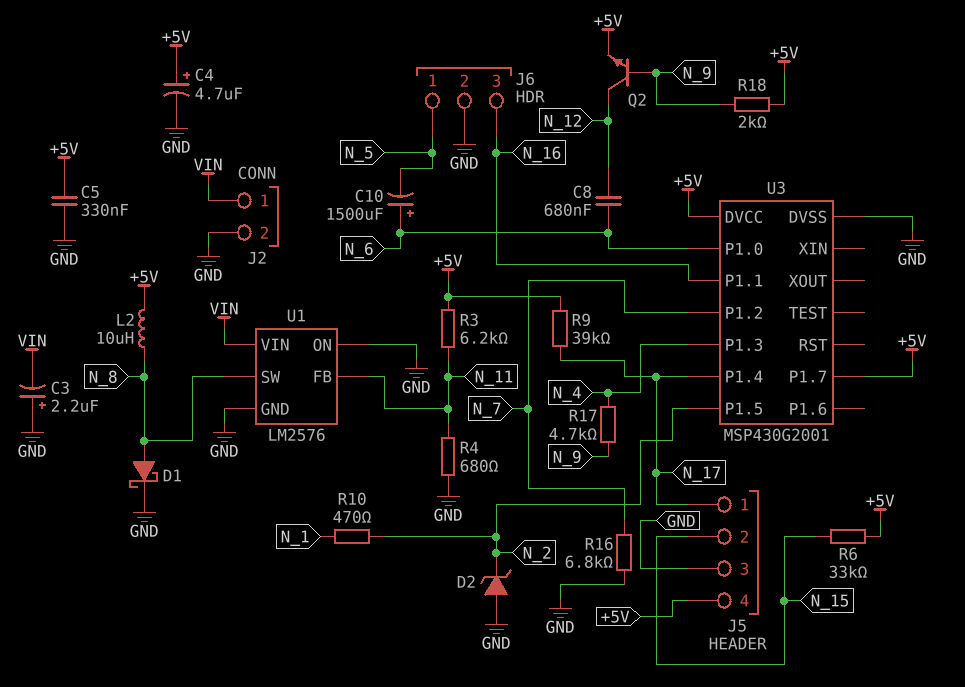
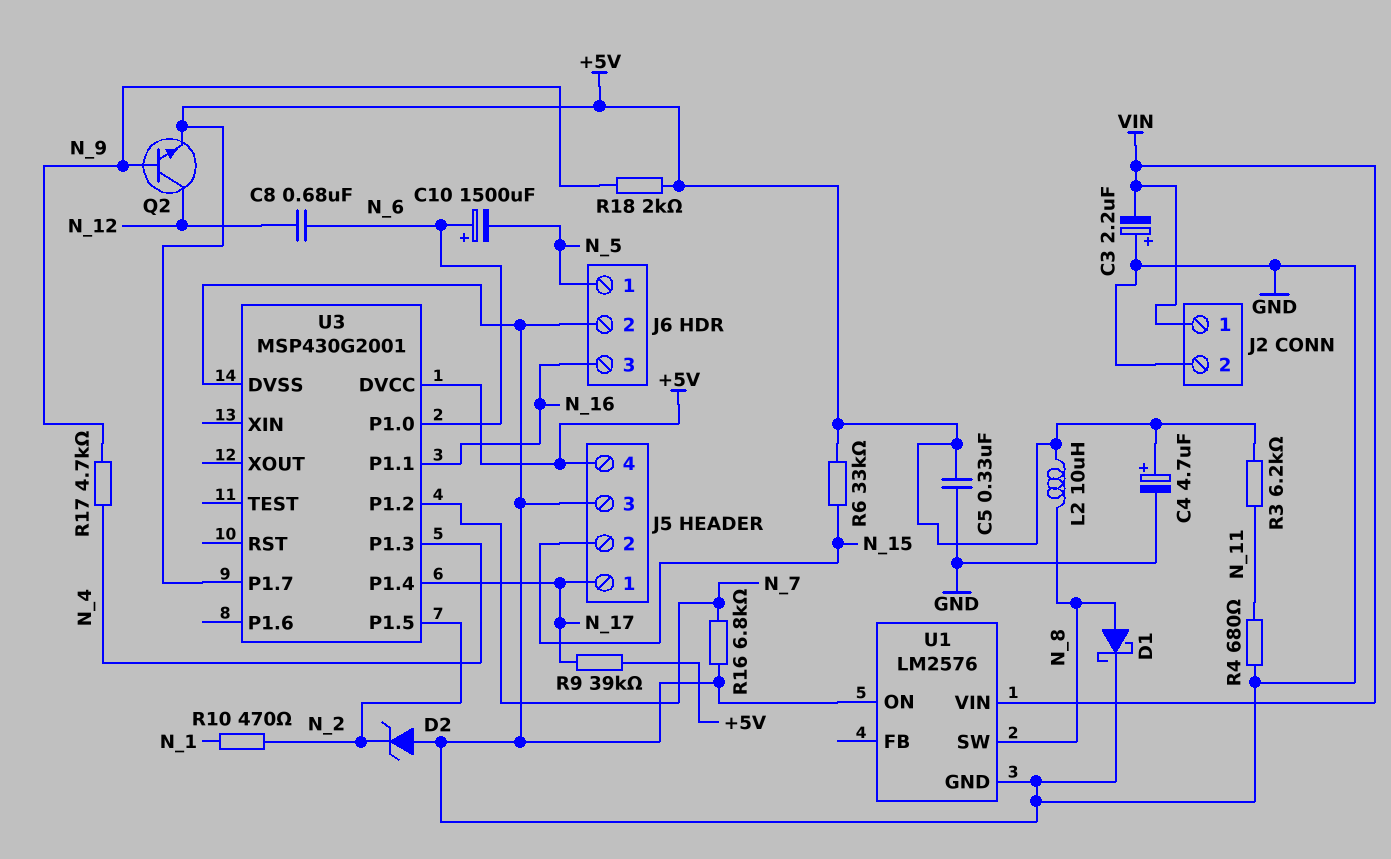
U1 pin FB: N_11 -> none

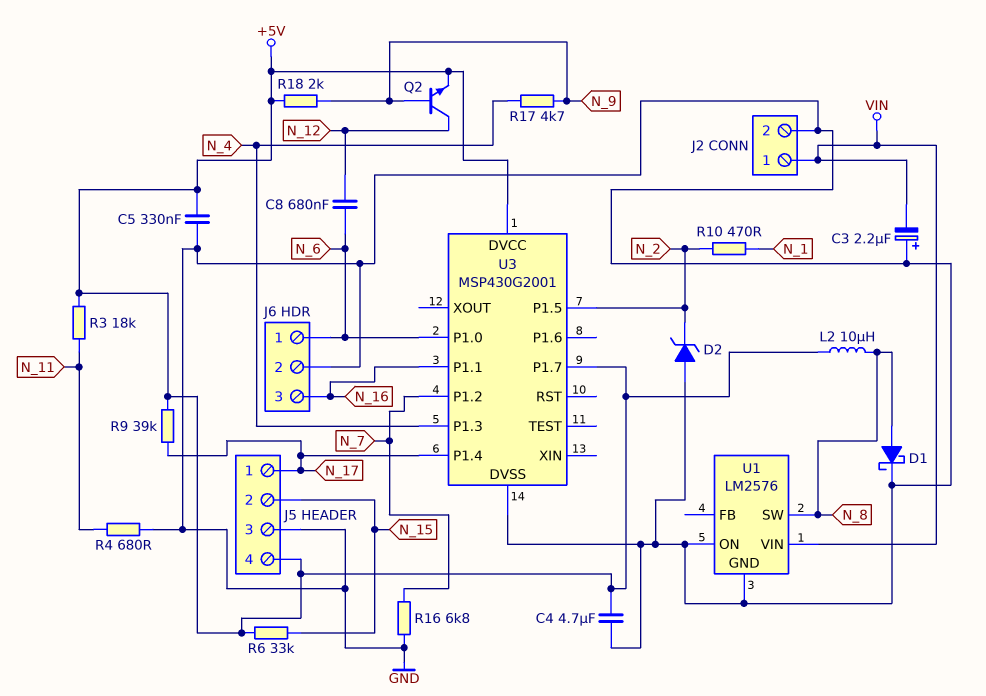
C4: 4.7uF (plus +5V, minus GND) -> 4.7uF (+5V, GND)
C10: 1500uF (plus N_6, minus N_5) -> none
J6 pin 1: N_5 -> N_6
R3: 6.2k (+5V, N_11) -> 18k (+5V, N_11)

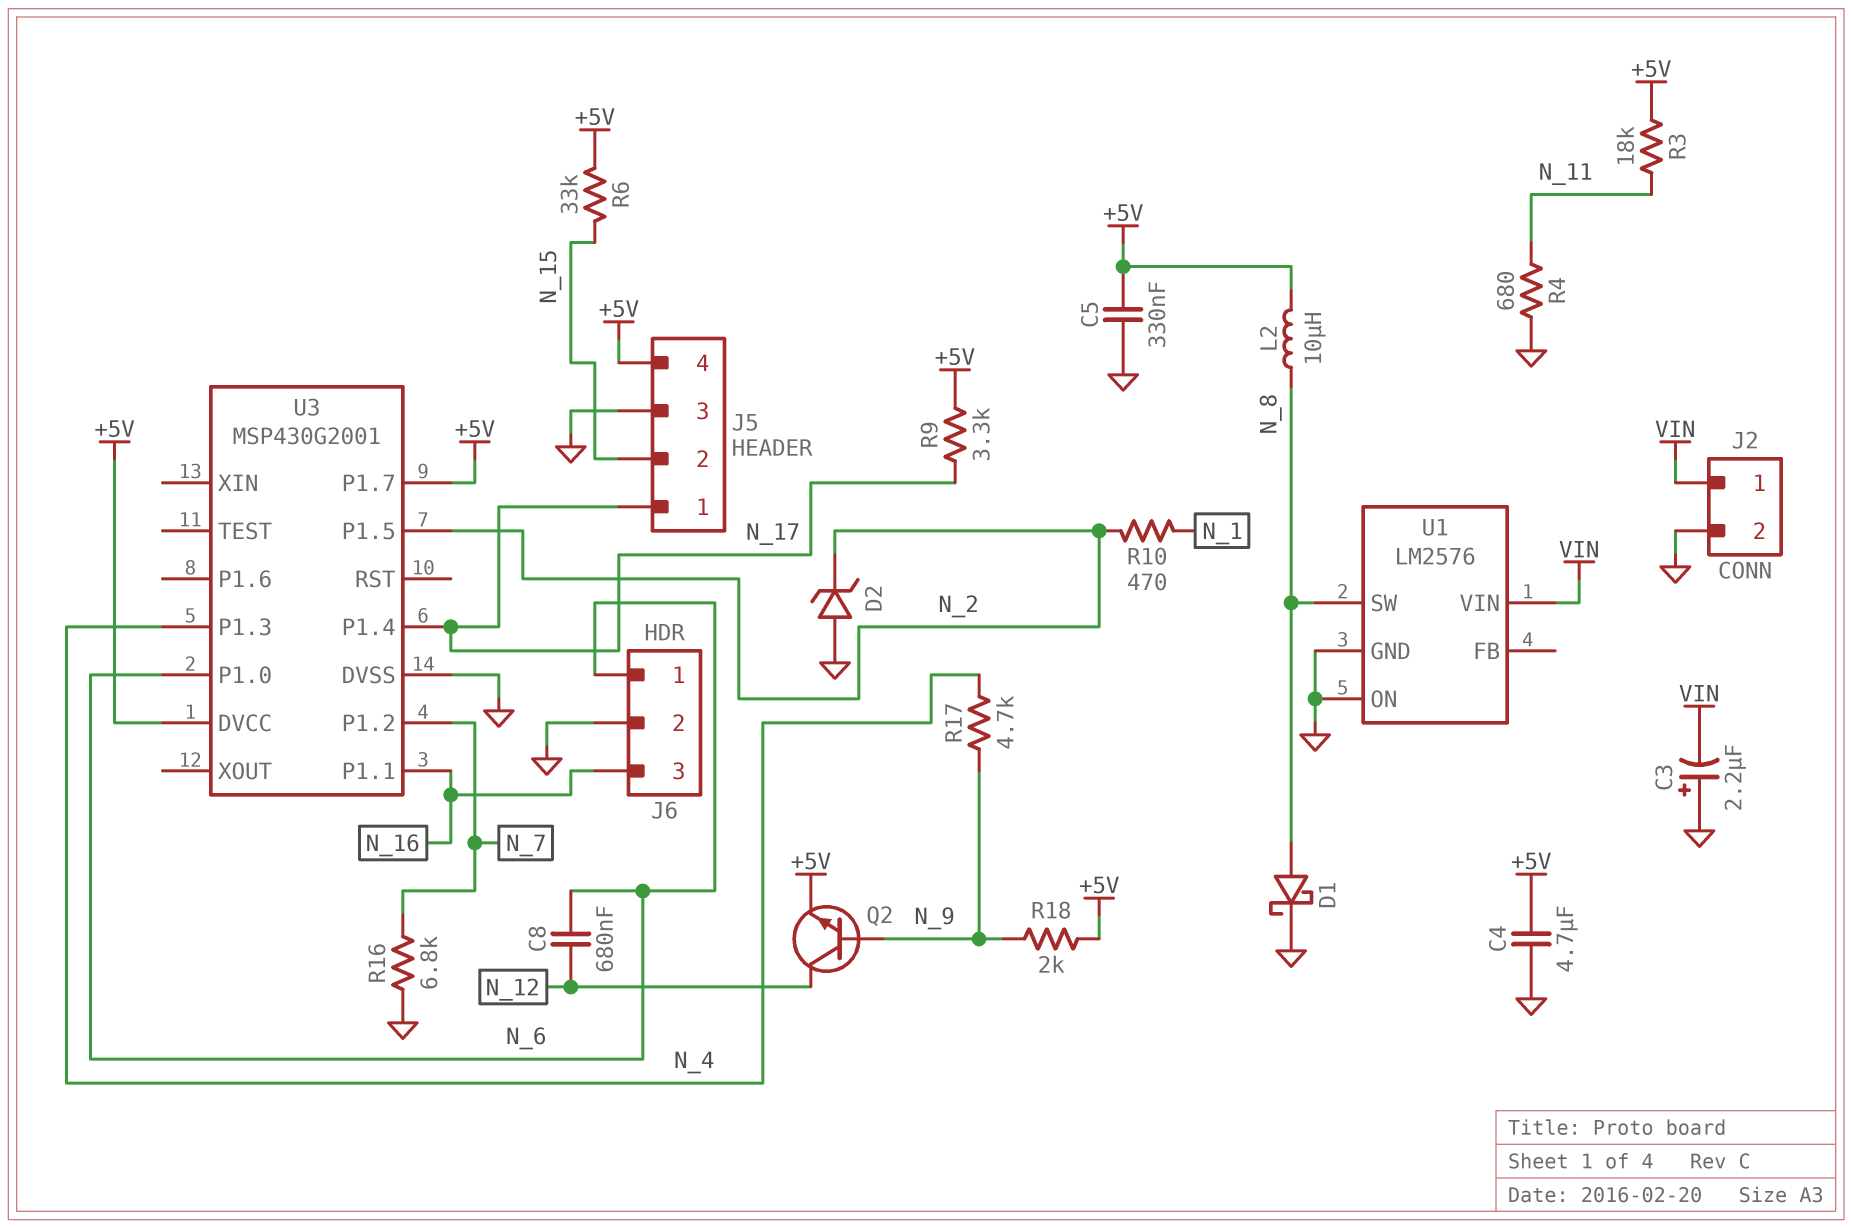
R9: 39k (+5V, N_17) -> 3.3k (+5V, N_17)

